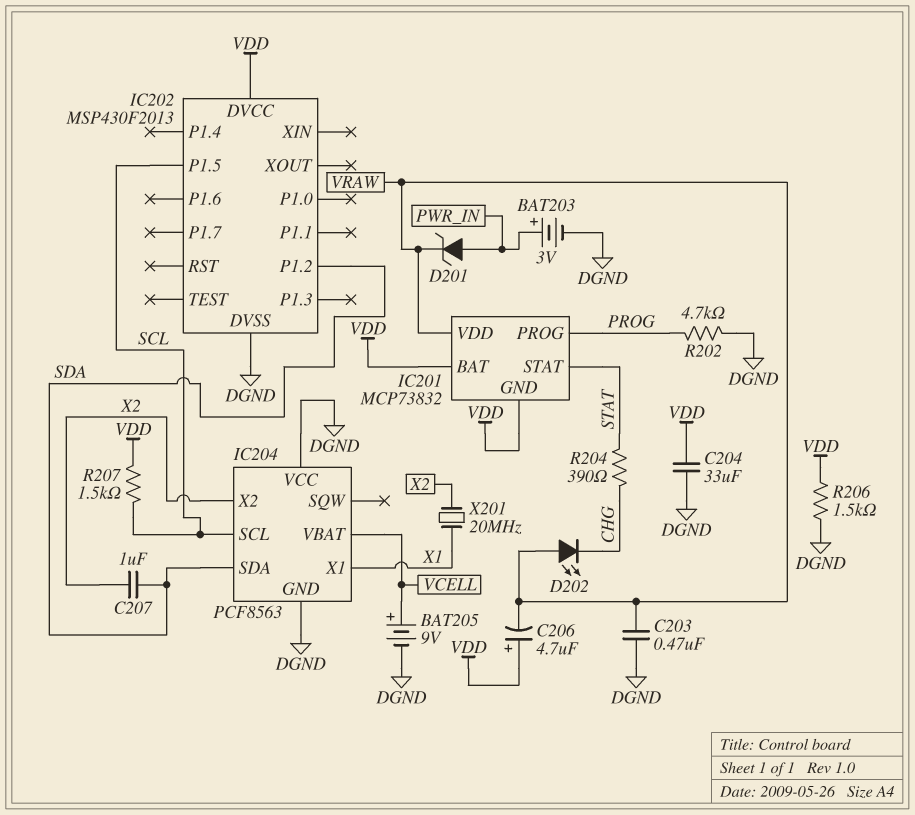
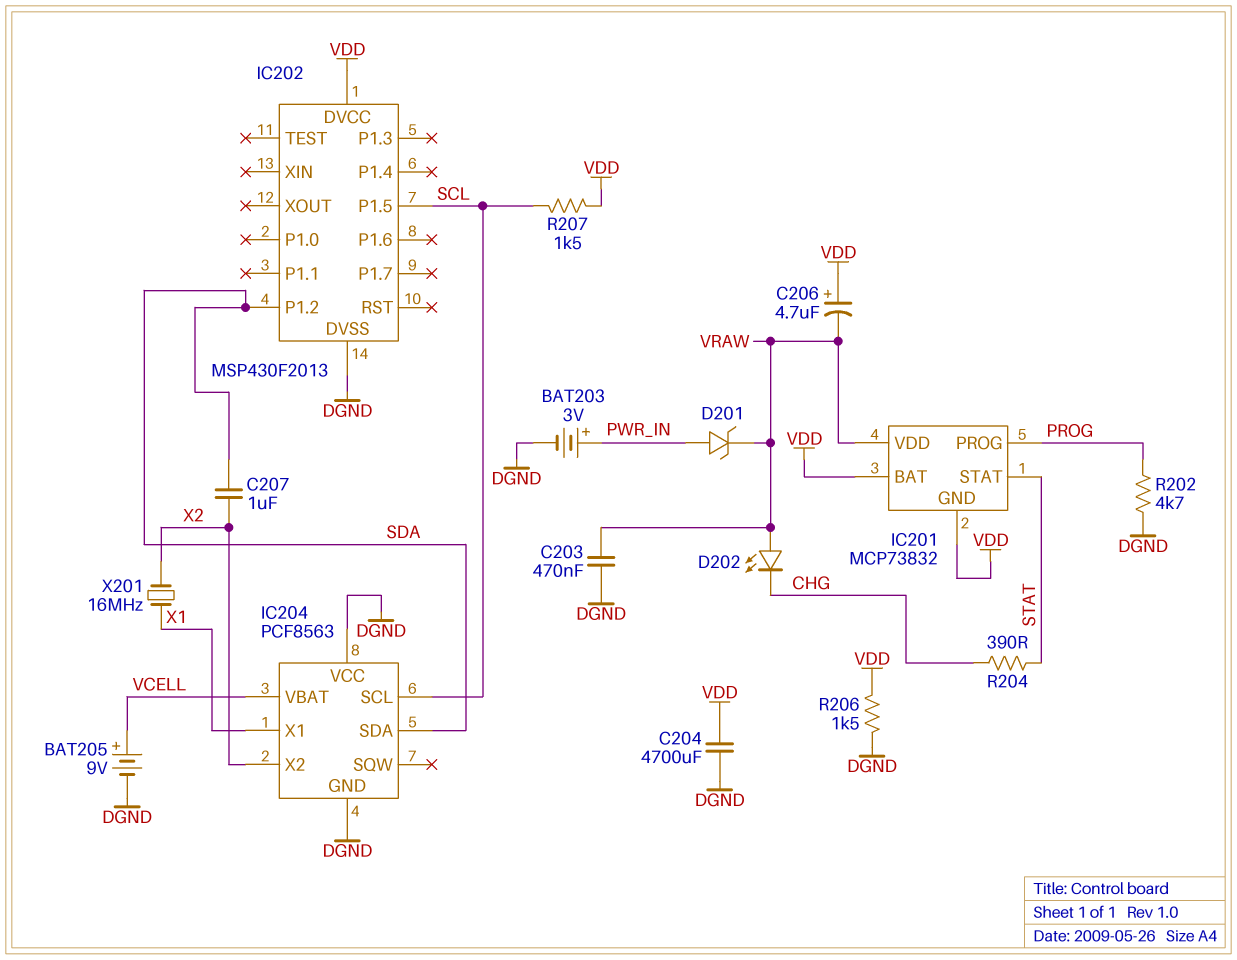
C204: 33uF (DGND, VDD) -> 4700uF (DGND, VDD)
X201: 20MHz (X1, X2) -> 16MHz (X1, X2)

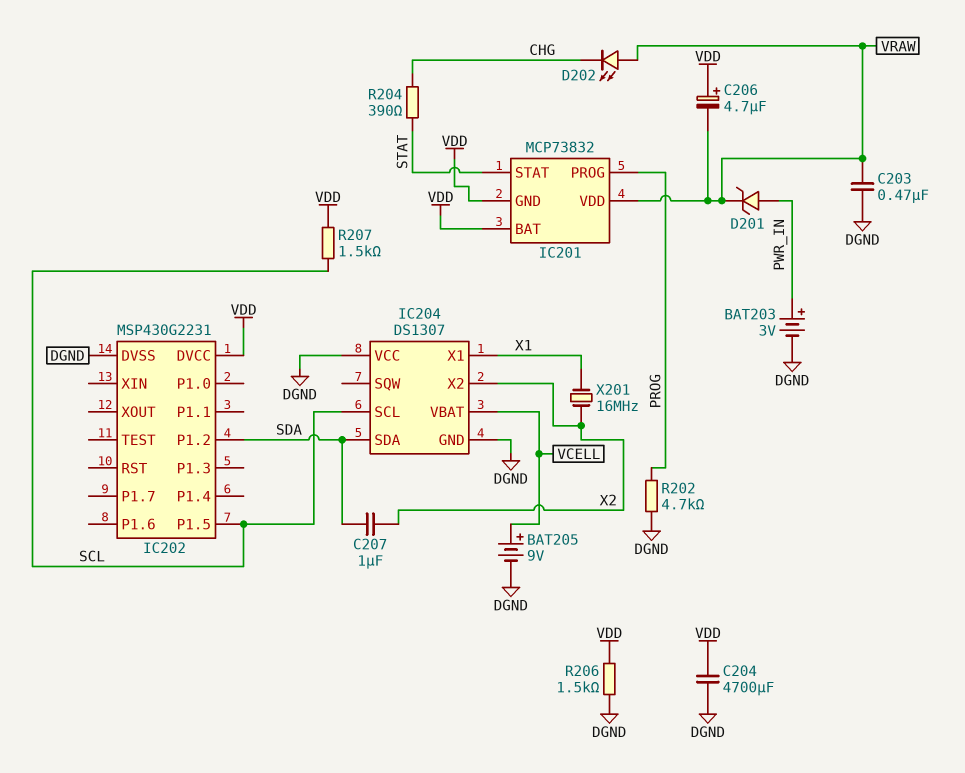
IC202: MSP430F2013 -> MSP430G2231
IC204: PCF8563 -> DS1307

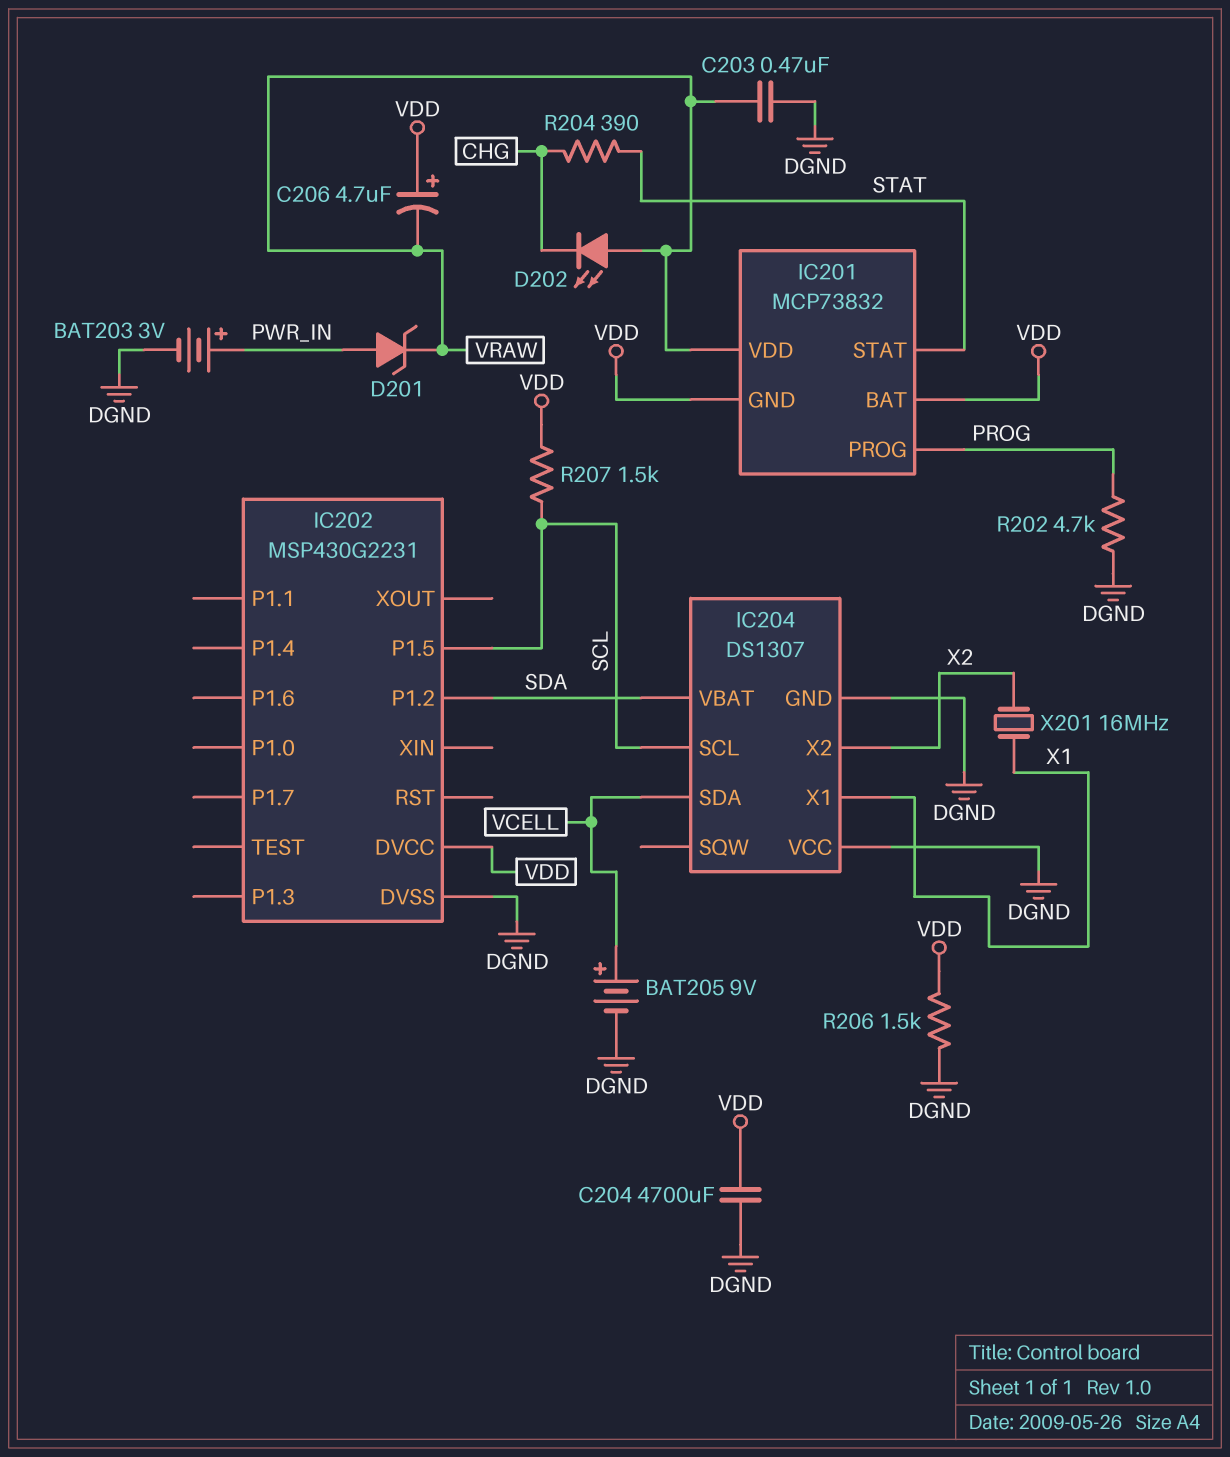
C207: 1uF (SDA, X2) -> none
IC204 pin SDA: SDA -> VCELL
IC204 pin VBAT: VCELL -> SDA

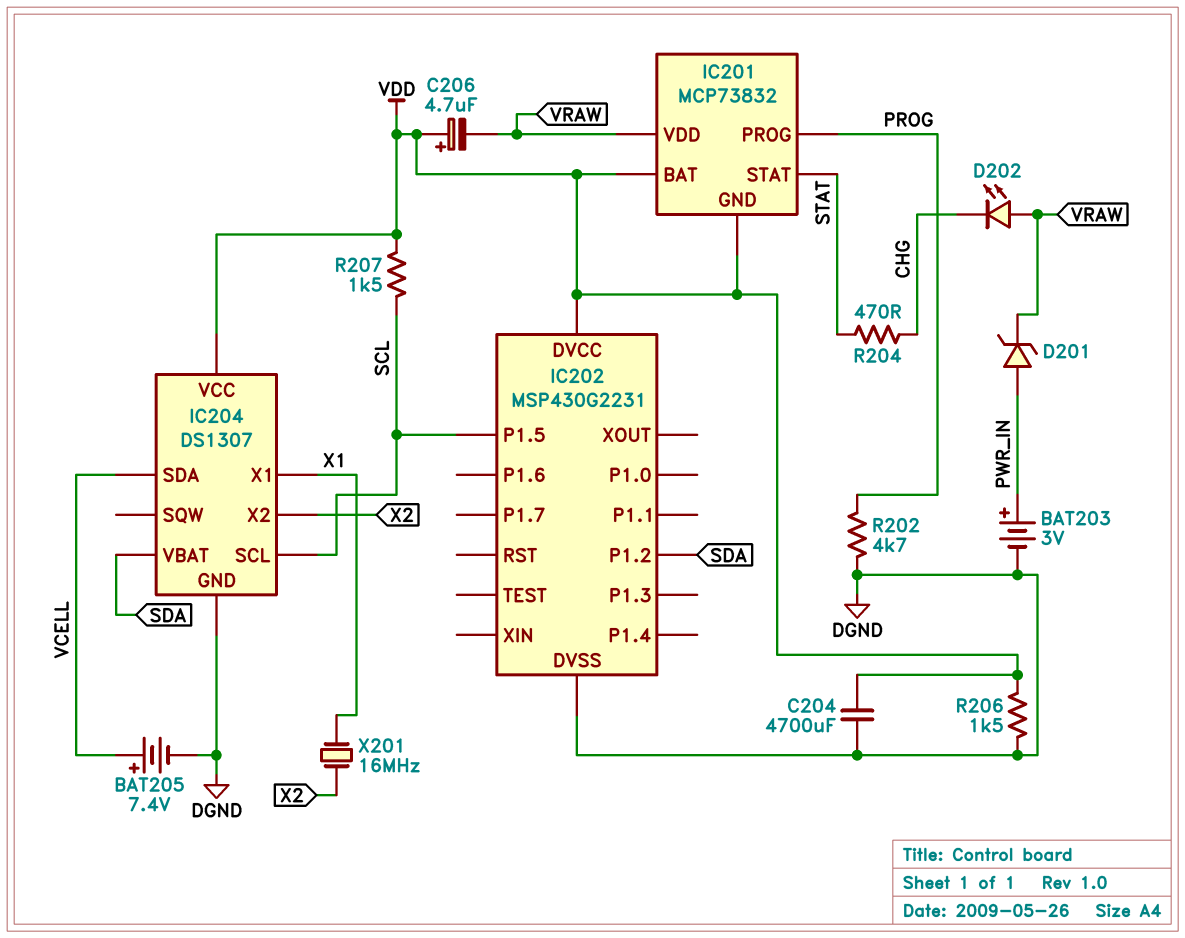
BAT205: 9V (plus VCELL, minus DGND) -> 7.4V (plus VCELL, minus DGND)
C203: 470nF (DGND, VRAW) -> none
IC204 pin VCC: DGND -> VDD
R204: 390 (CHG, STAT) -> 470 (CHG, STAT)

